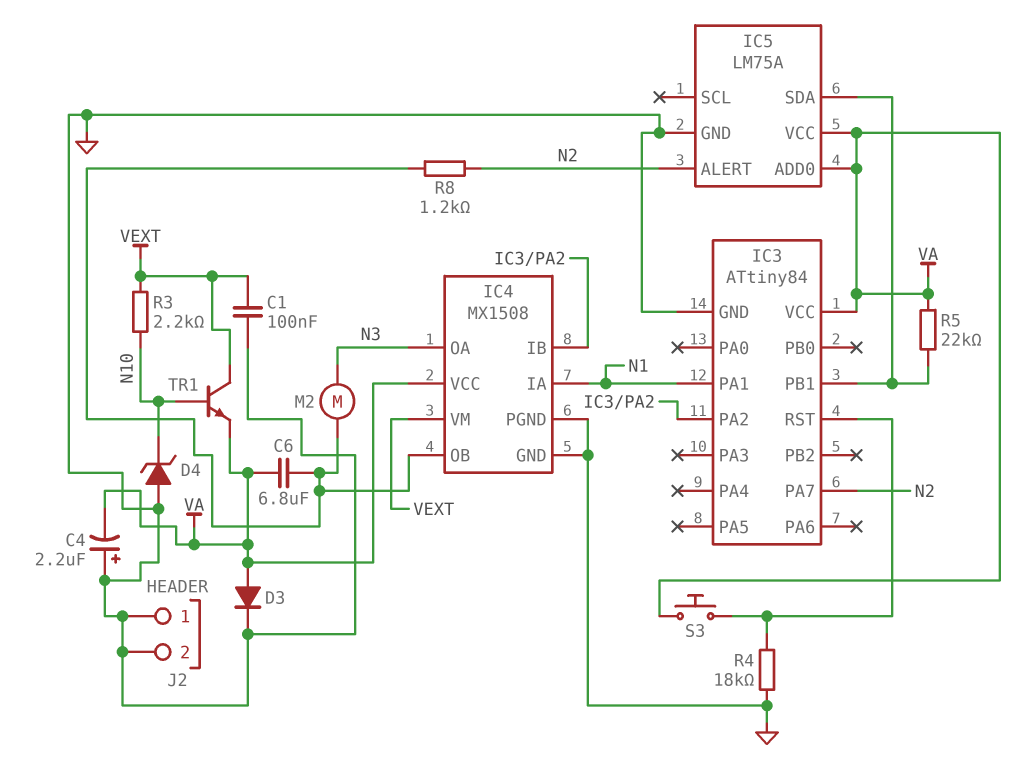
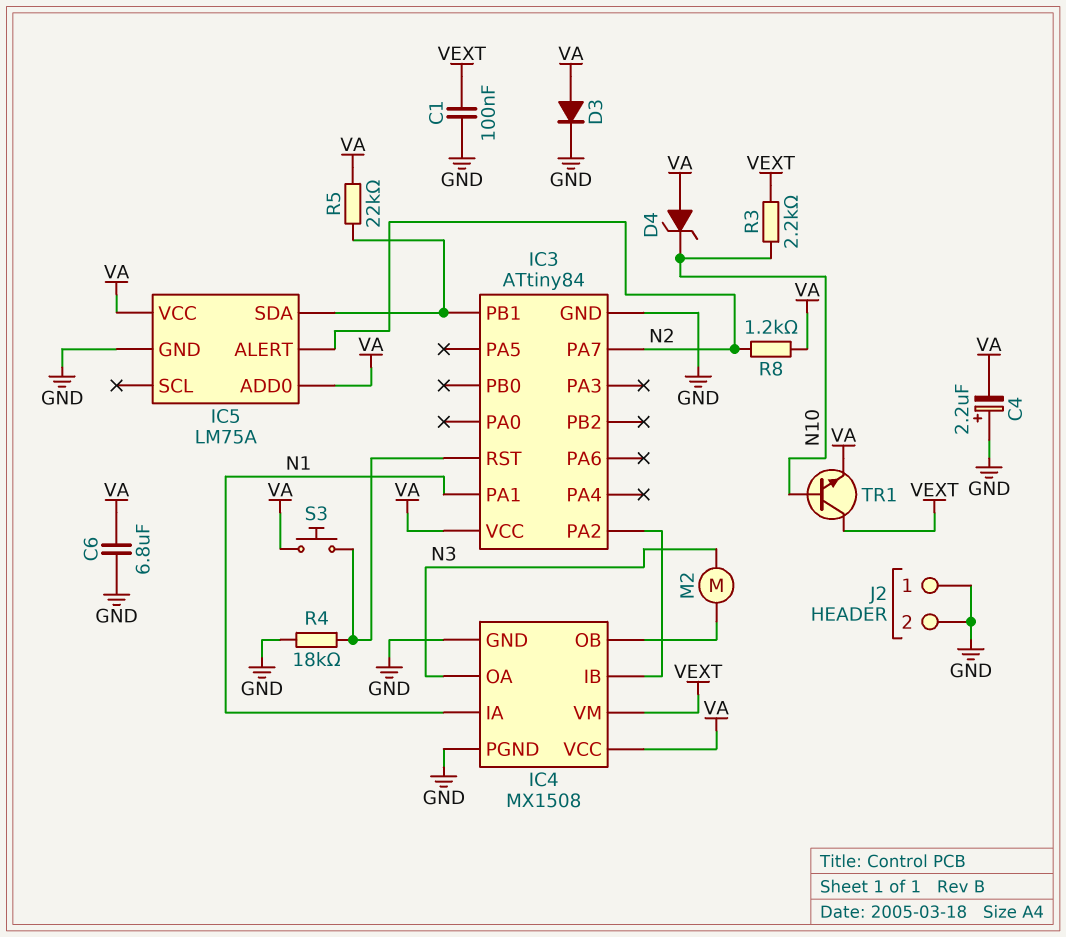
C6: 6.8uF (IC4/OB, VA) -> 6.8uF (GND, VA)
D4: zener (A GND, K N10) -> zener (A VA, K N10)
R8: 1.2k (IC4/OB, N2) -> 1.2k (N2, VA)

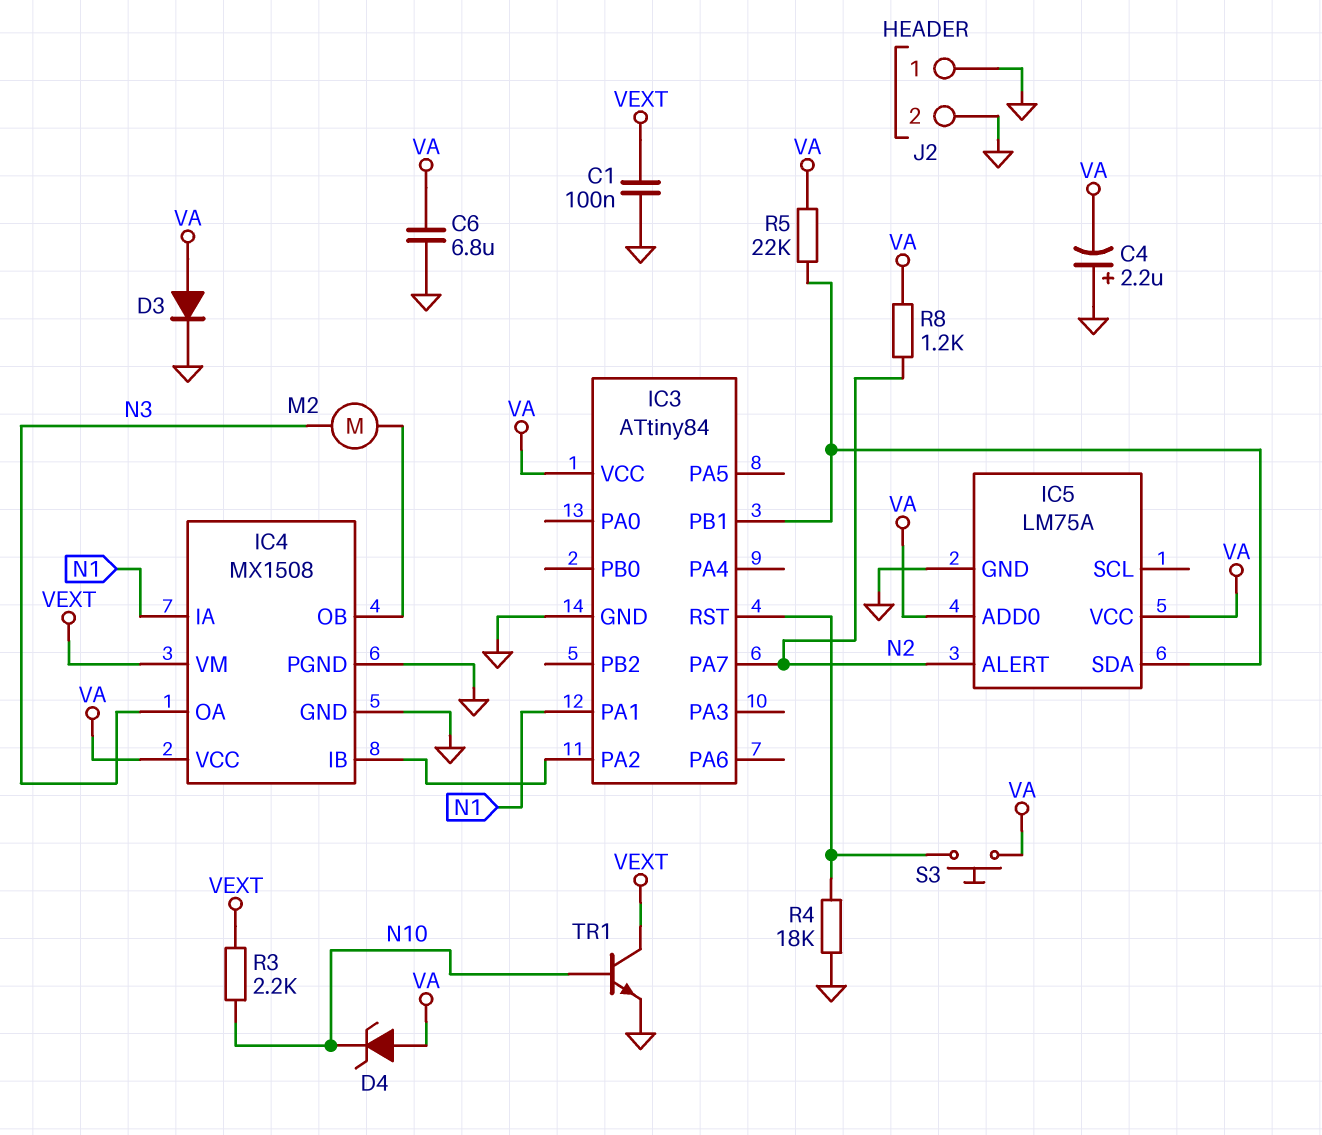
TR1: NPN (B N10, C VEXT, E VA) -> NPN (B N10, C VEXT, E GND)

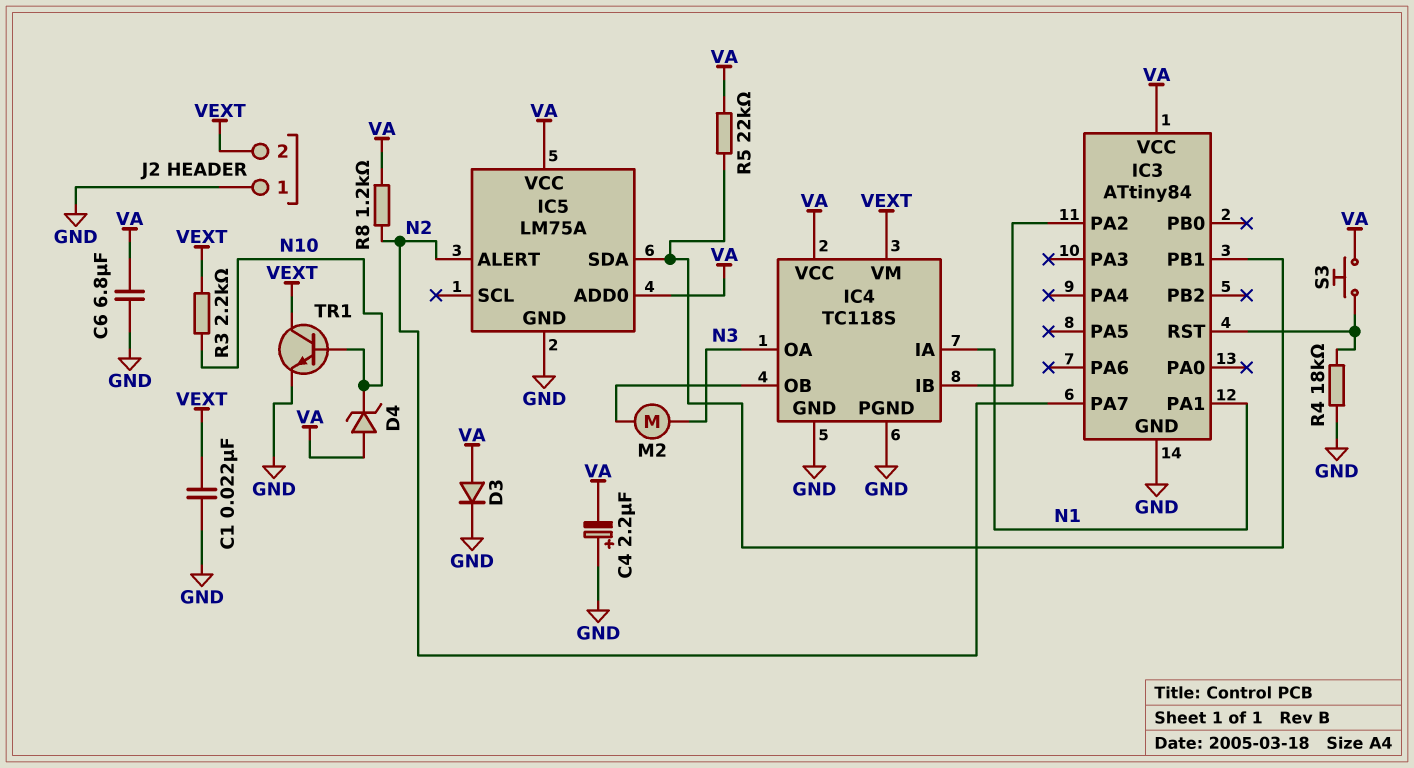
C1: 100nF (GND, VEXT) -> 22nF (GND, VEXT)
IC4: MX1508 -> TC118S
J2 pin 2: GND -> VEXT

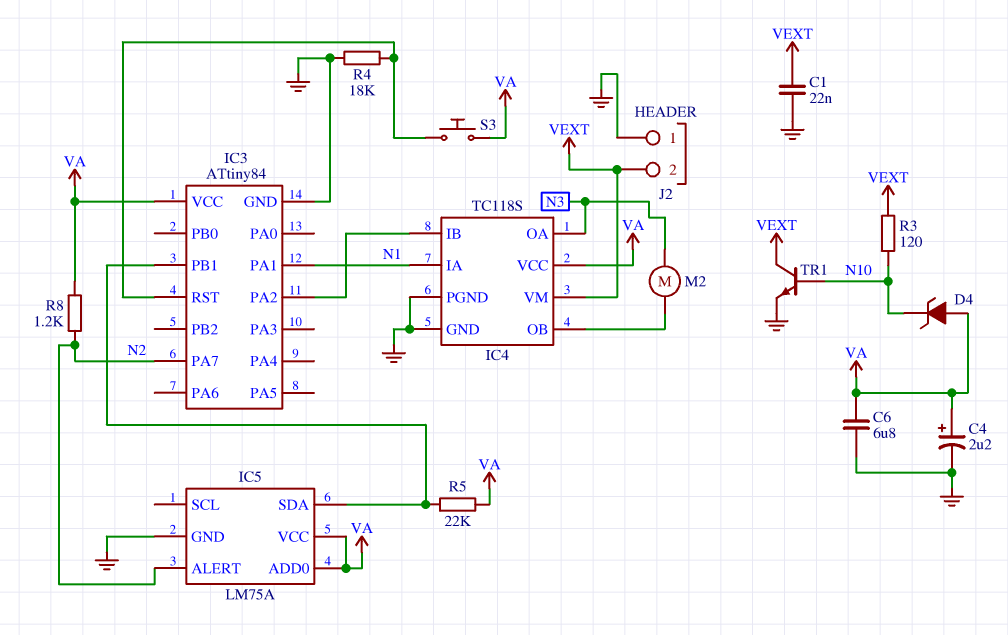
C4: 2.2uF (plus GND, minus VA) -> 2.2uF (plus VA, minus GND)
D3: diode (A VA, K GND) -> none
R3: 2.2k (N10, VEXT) -> 120 (N10, VEXT)

